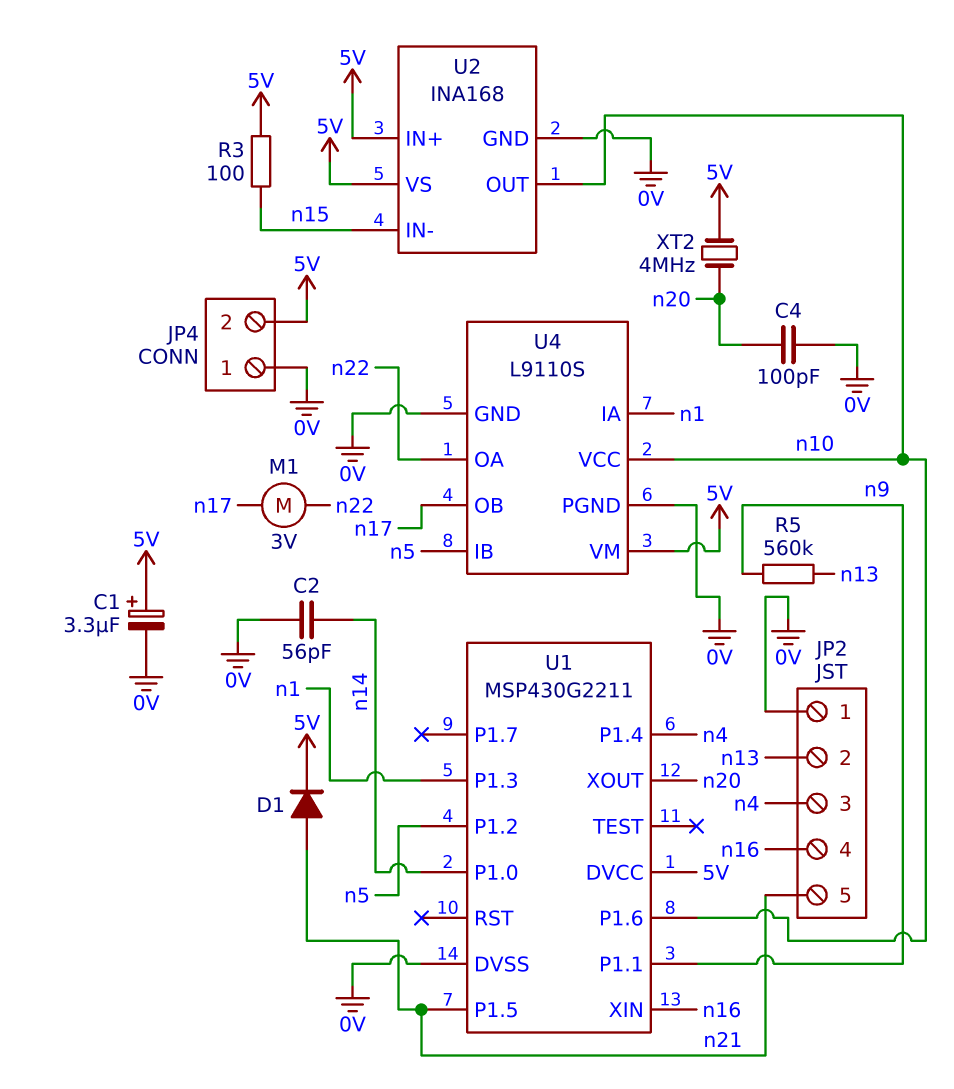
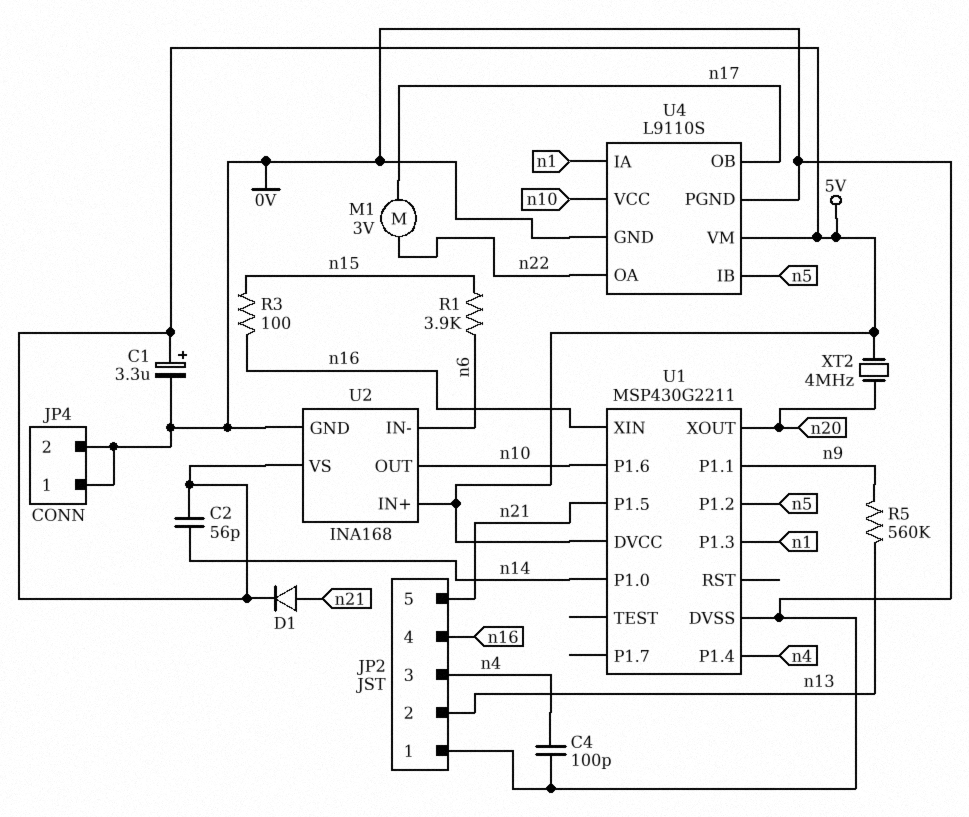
C2: 56pF (0V, n14) -> 56pF (5V, n14)
C4: 100pF (0V, n20) -> 100pF (0V, n4)
JP4 pin 2: 5V -> 0V
R1: none -> 3.9k (n6, n15)
R3: 100 (5V, n15) -> 100 (n15, n16)
U2 pin IN-: n15 -> n6

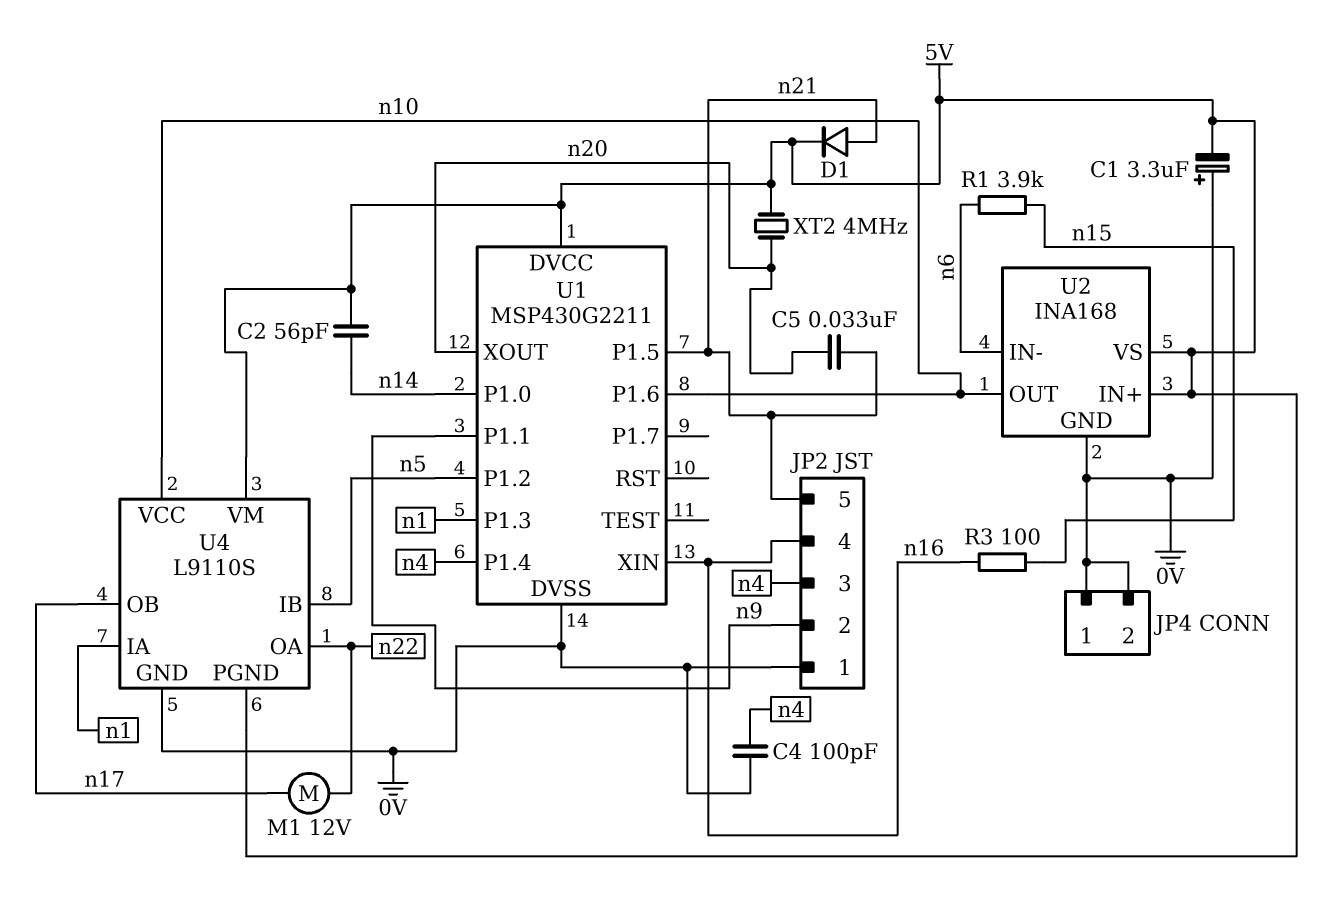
C1: 3.3uF (plus 5V, minus 0V) -> 3.3uF (plus 0V, minus 5V)
C5: none -> 33nF (n20, n21)
JP2 pin 2: n13 -> n9
M1: motor 3V (n17, n22) -> motor 12V (n17, n22)
R5: 560k (n9, n13) -> none
U4 pin PGND: 0V -> 5V

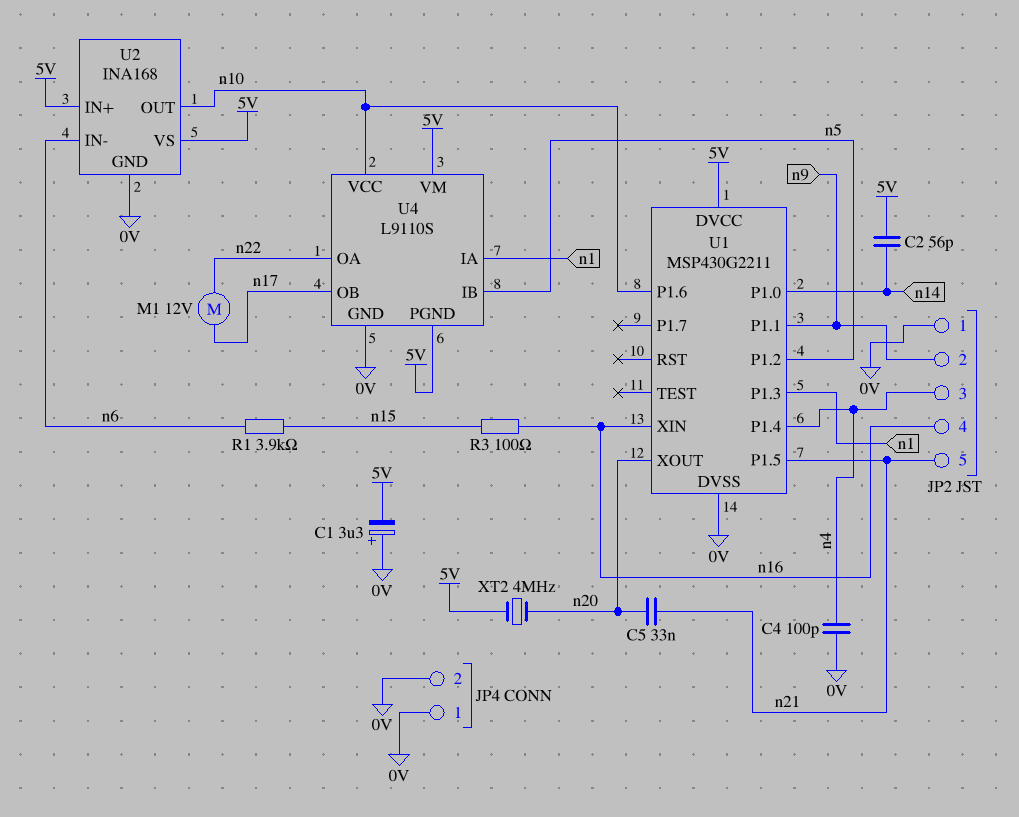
D1: diode (A n21, K 5V) -> none

